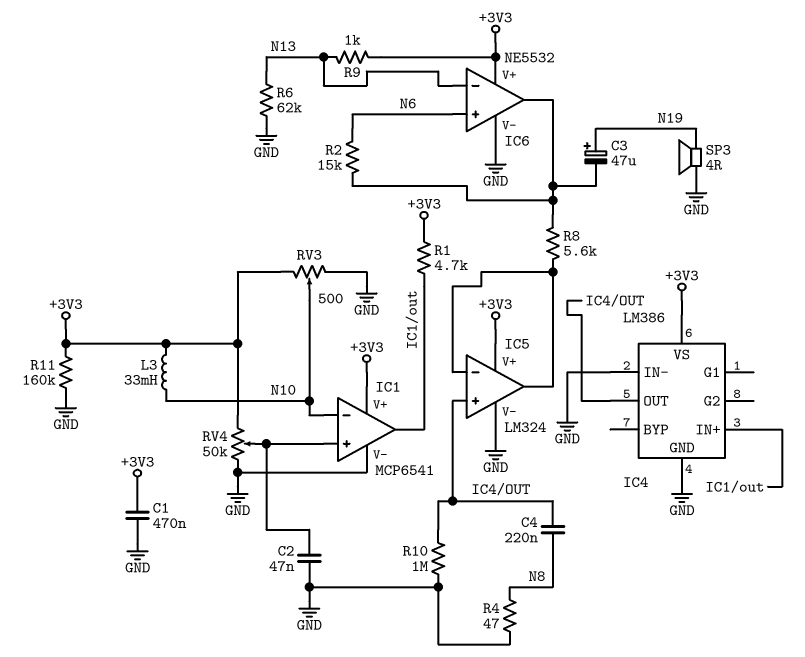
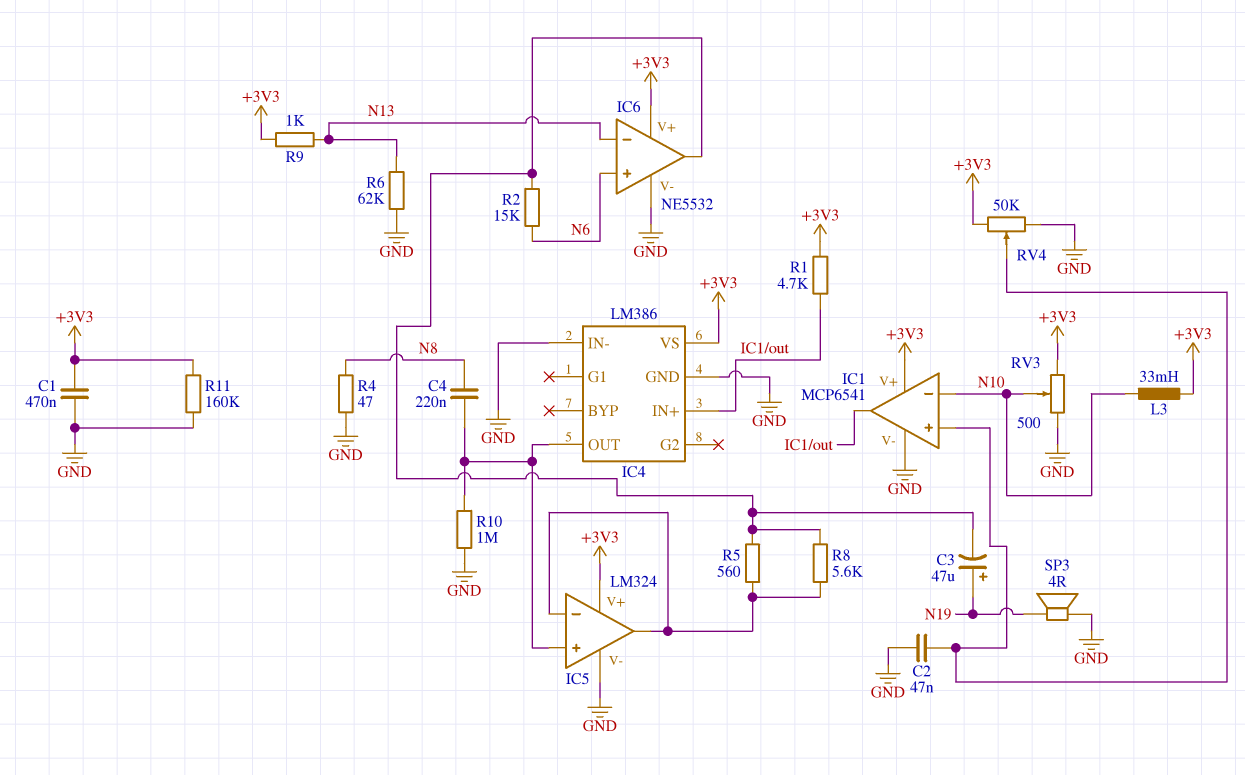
R5: none -> 560 (IC5/in-, IC6/out)

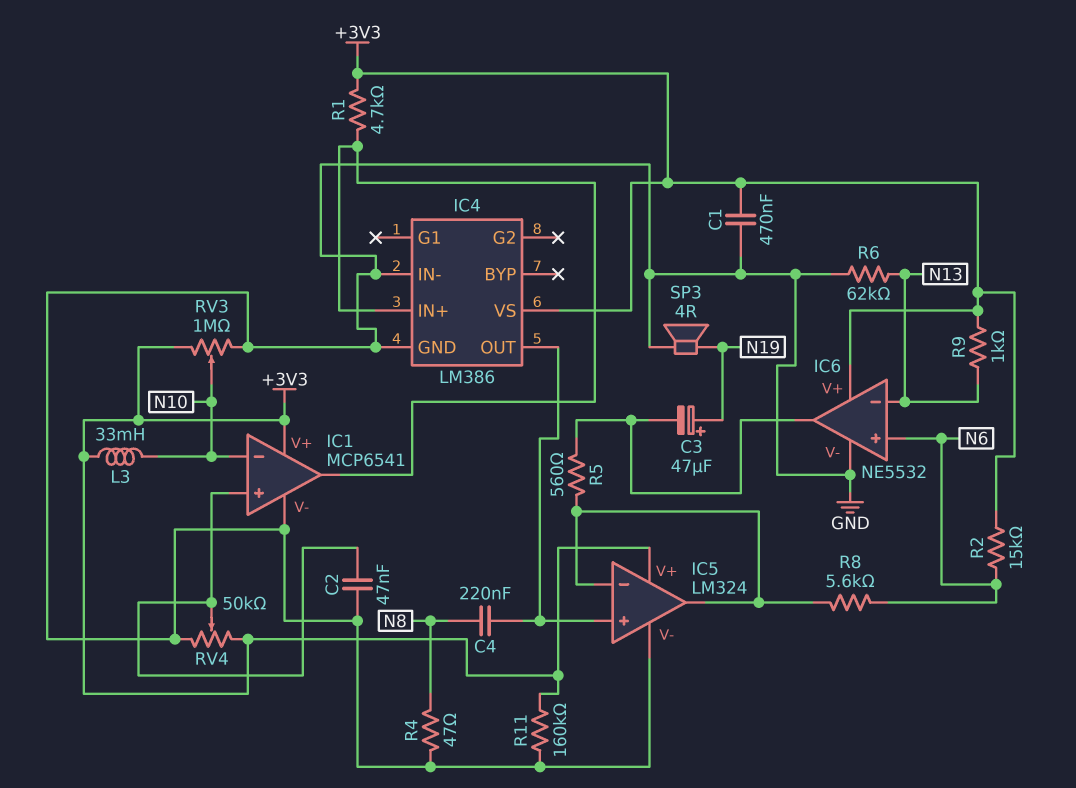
R2: 15k (IC6/out, N6) -> 15k (+3V3, N6)
R8: 5.6k (IC5/in-, IC6/out) -> 5.6k (IC5/in-, N6)
R10: 1M (GND, IC4/OUT) -> none
RV3: 500 (+3V3, GND, wiper N10) -> 1M (+3V3, GND, wiper N10)

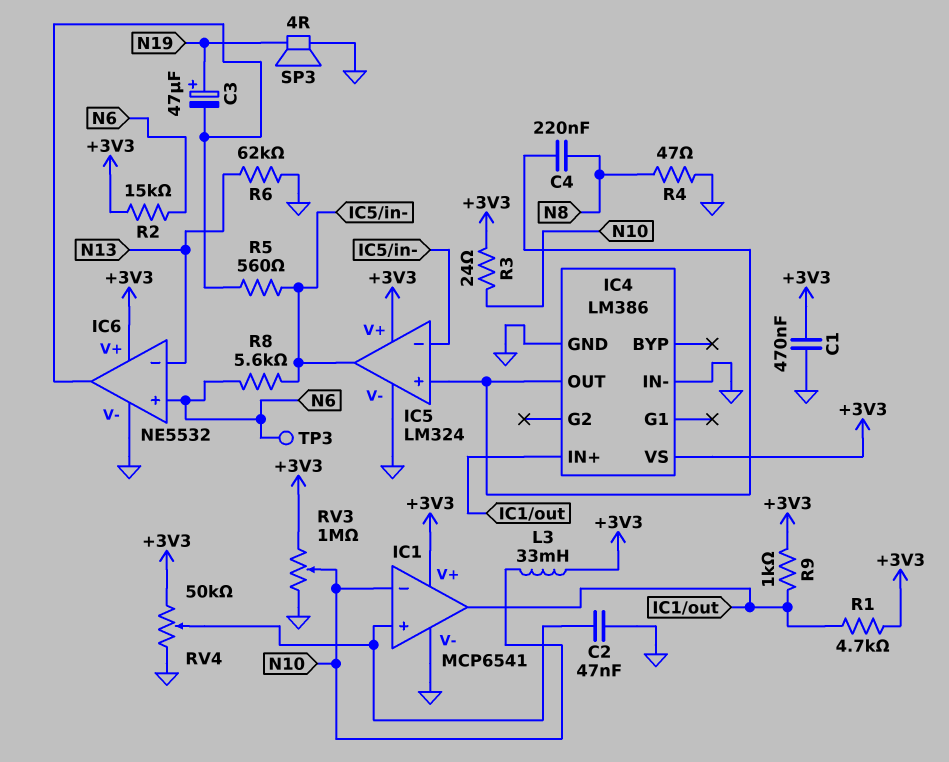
R3: none -> 24 (+3V3, N10)
R9: 1k (+3V3, N13) -> 1k (+3V3, IC1/out)
R11: 160k (+3V3, GND) -> none
TP3: none -> test point (N6)

